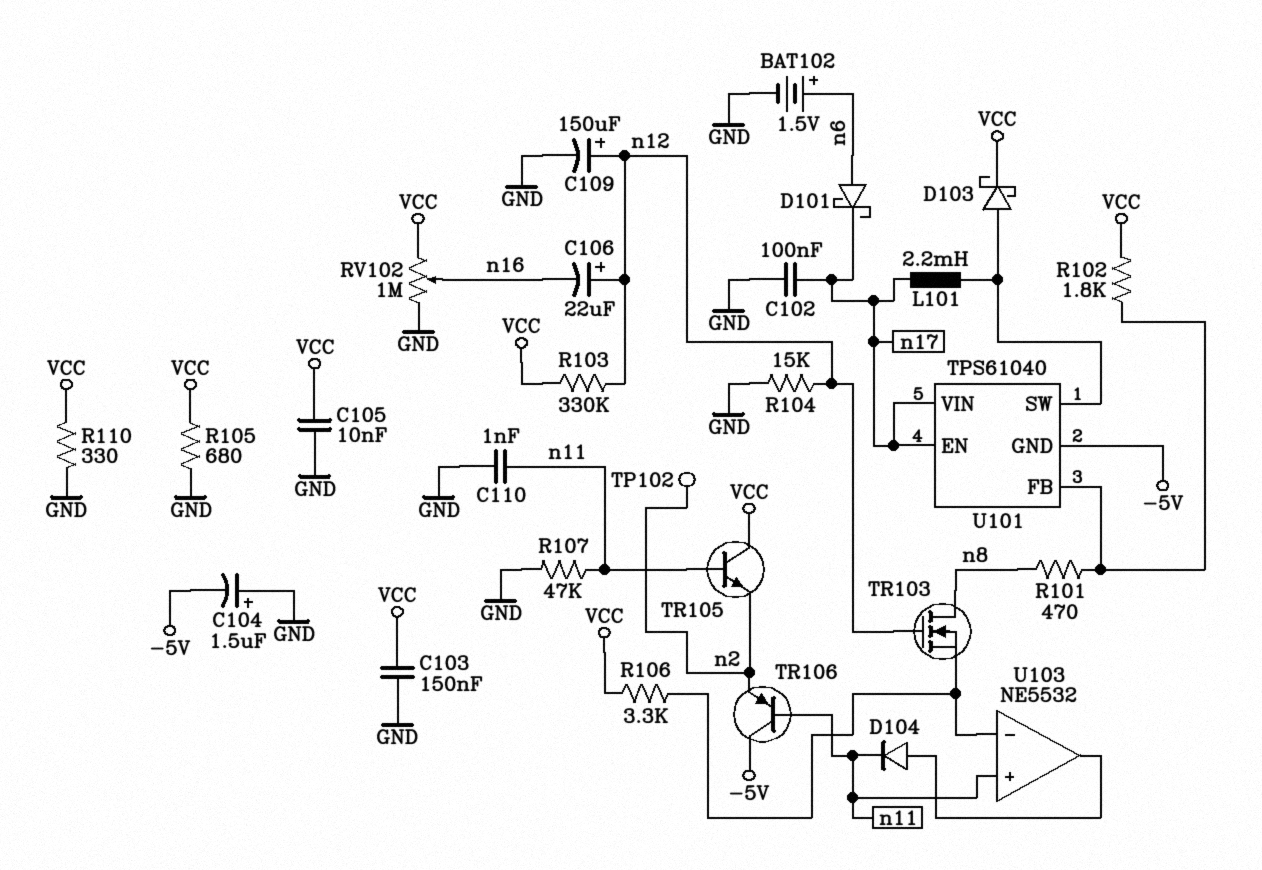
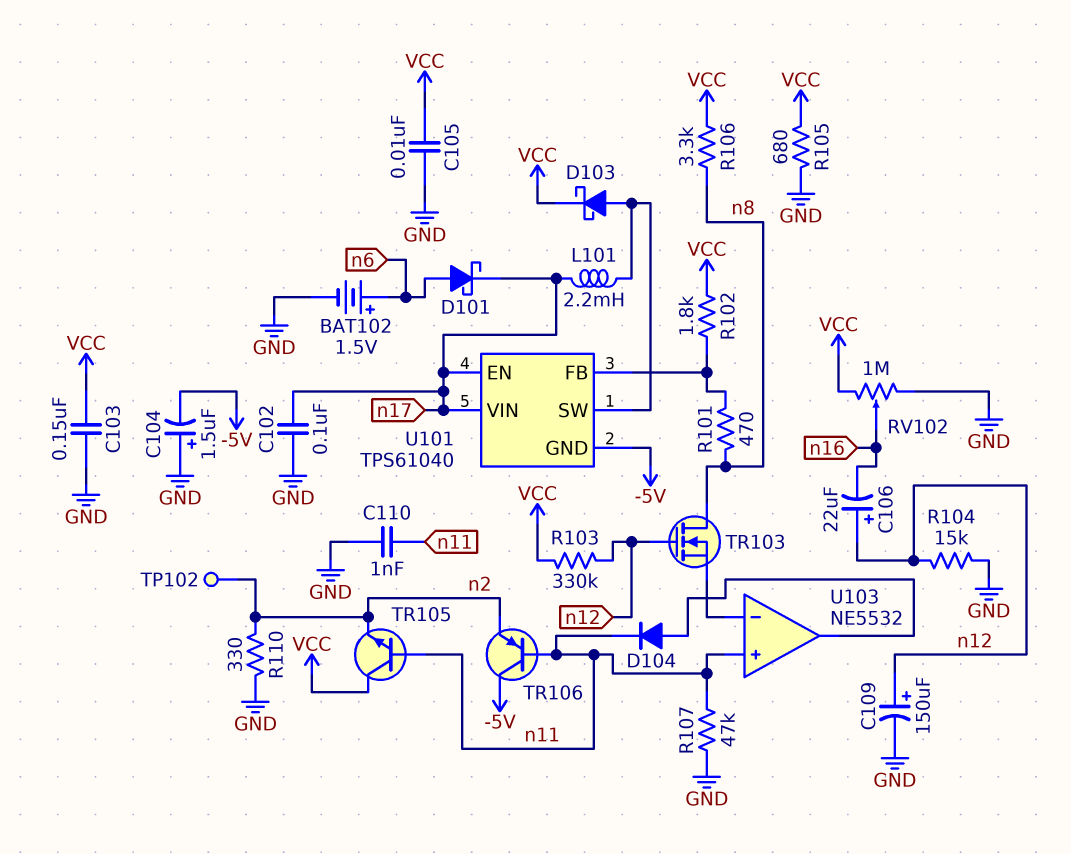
R106: 3.3k (U103/in-, VCC) -> 3.3k (VCC, n8)
R110: 330 (GND, VCC) -> 330 (GND, n2)

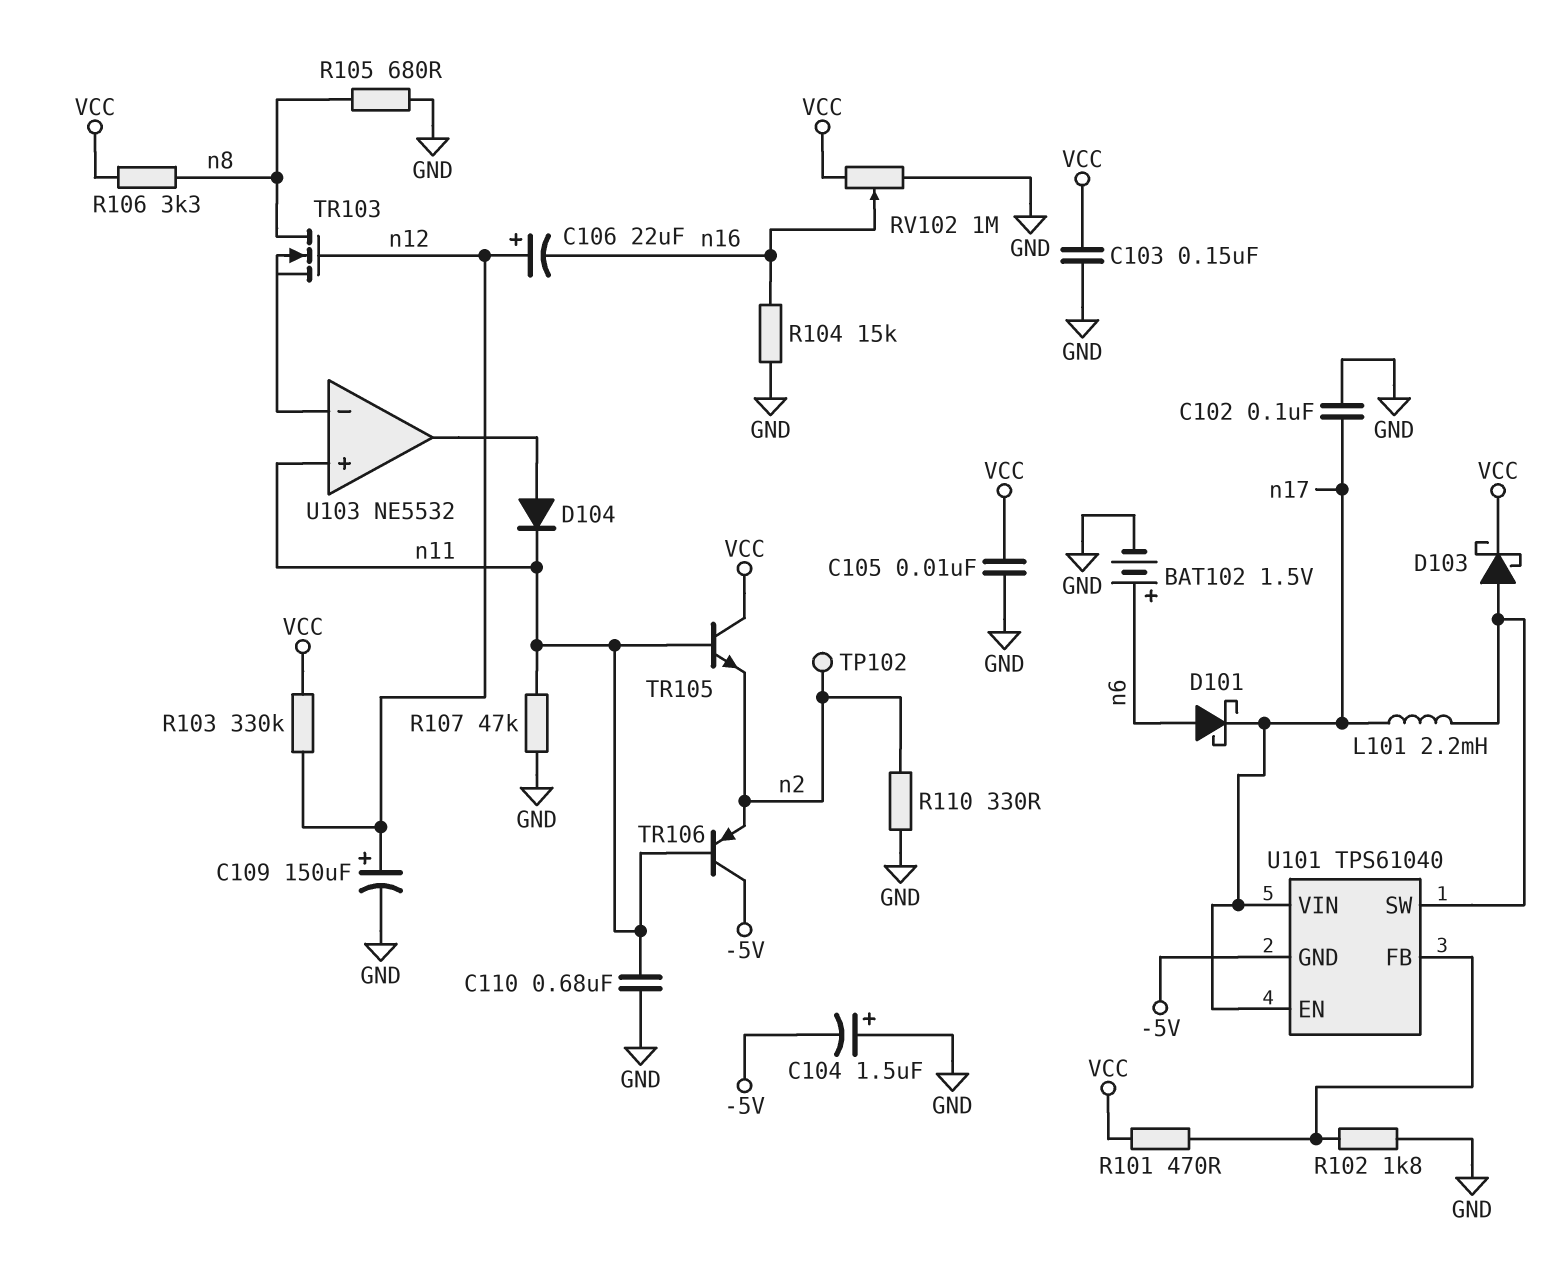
C110: 1nF (GND, n11) -> 680nF (GND, n11)
R101: 470 (U101/FB, n8) -> 470 (U101/FB, VCC)
R102: 1.8k (U101/FB, VCC) -> 1.8k (GND, U101/FB)
R104: 15k (GND, n12) -> 15k (GND, n16)
R105: 680 (GND, VCC) -> 680 (GND, n8)

